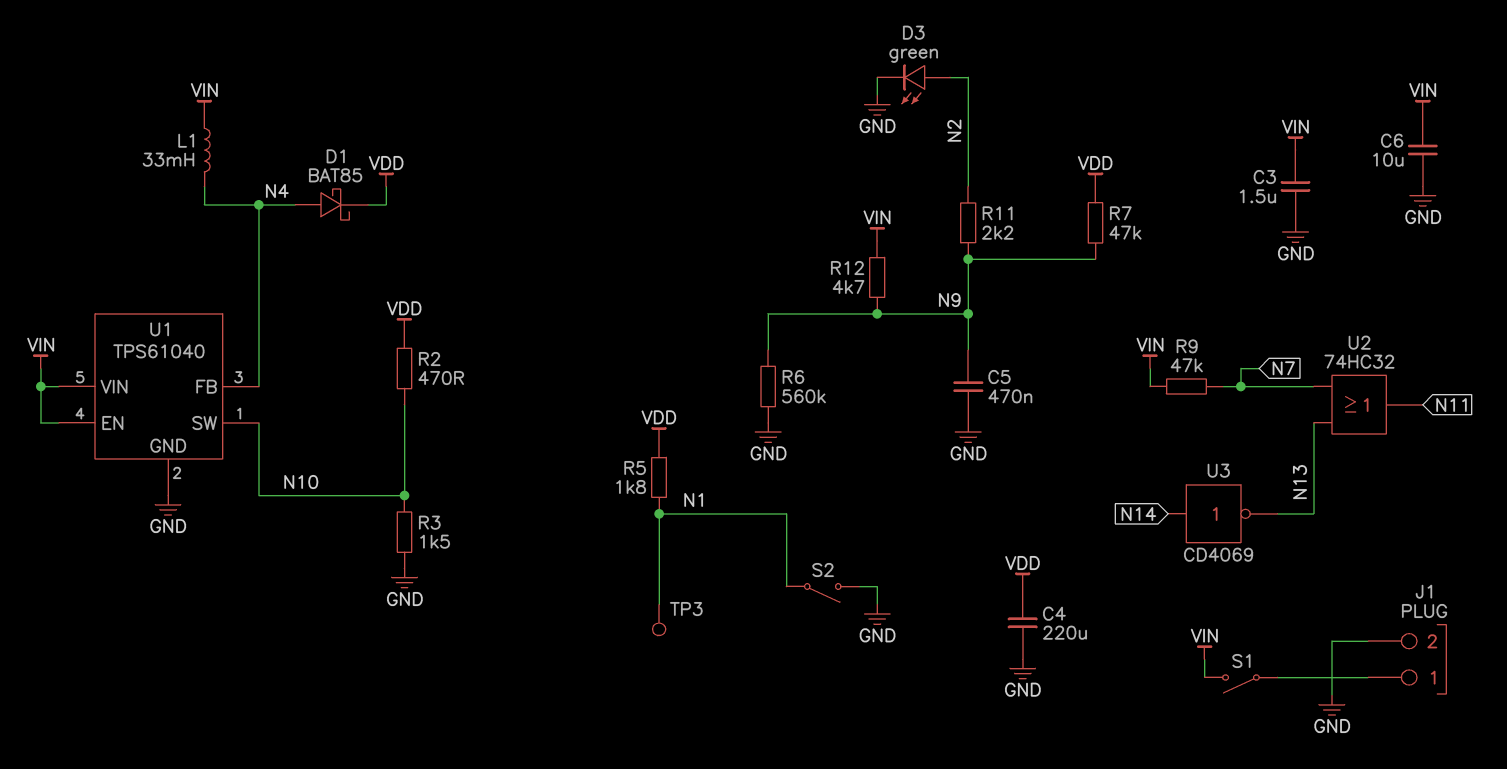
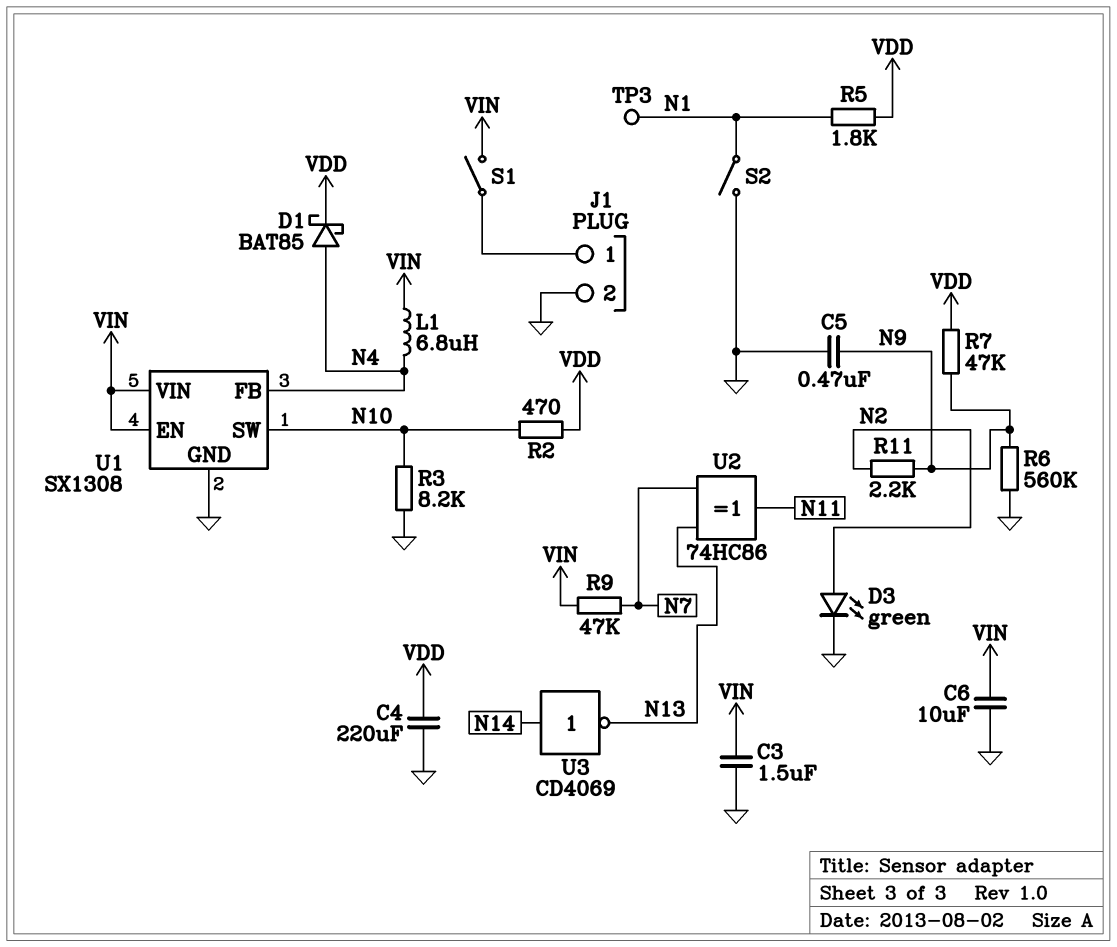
L1: 33mH (N4, VIN) -> 6.8uH (N4, VIN)
R3: 1.5k (GND, N10) -> 8.2k (GND, N10)
R12: 4.7k (N9, VIN) -> none
U1: TPS61040 -> SX1308
U2: OR 74HC32 (in N7, in N13, out N11) -> XOR 74HC86 (in N7, in N13, out N11)

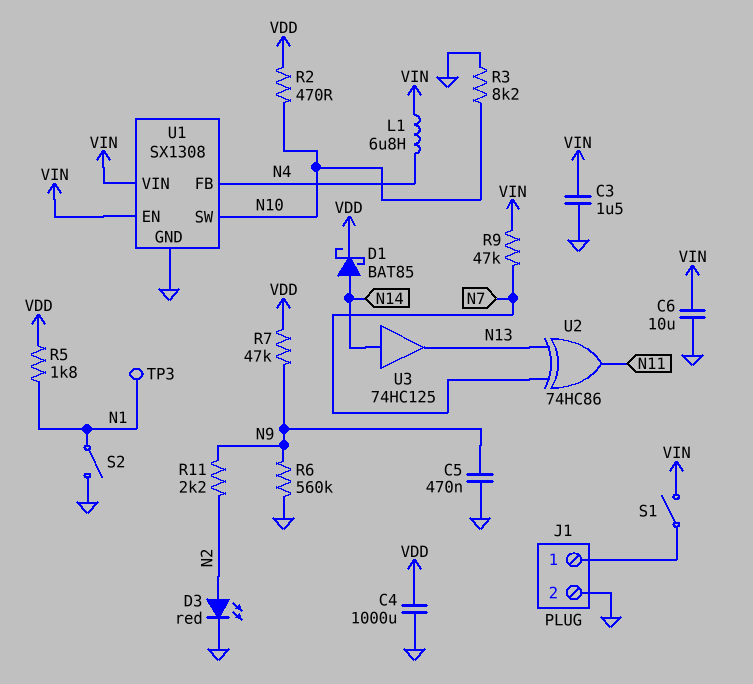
C4: 220uF (GND, VDD) -> 1000uF (GND, VDD)
D1: schottky BAT85 (A N4, K VDD) -> schottky BAT85 (A N14, K VDD)
D3: LED green (A N2, K GND) -> LED red (A N2, K GND)
U3: NOT CD4069 (in N14, out N13) -> buffer 74HC125 (in N14, out N13)

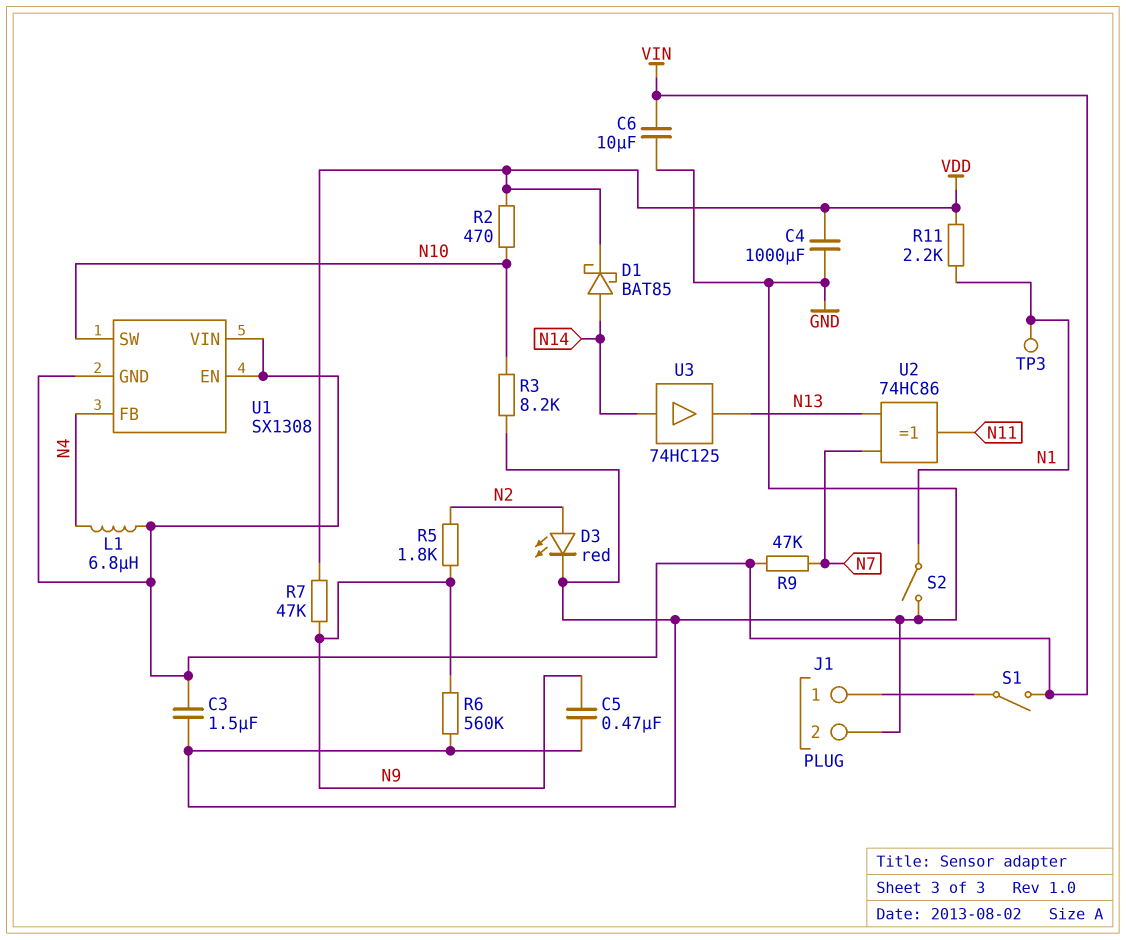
R5: 1.8k (N1, VDD) -> 1.8k (N2, N9)
R11: 2.2k (N2, N9) -> 2.2k (N1, VDD)
U1 pin GND: GND -> VIN

